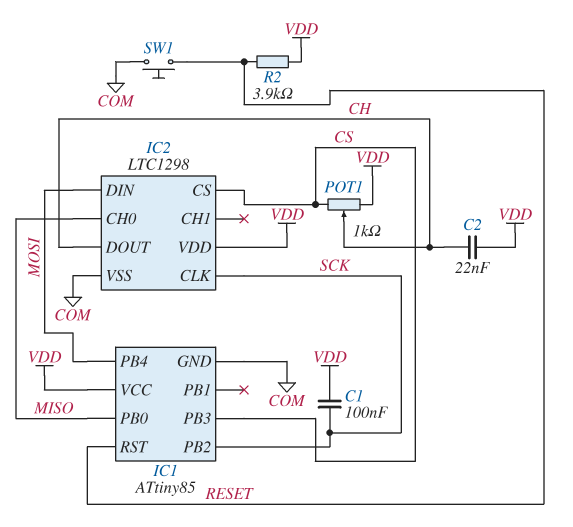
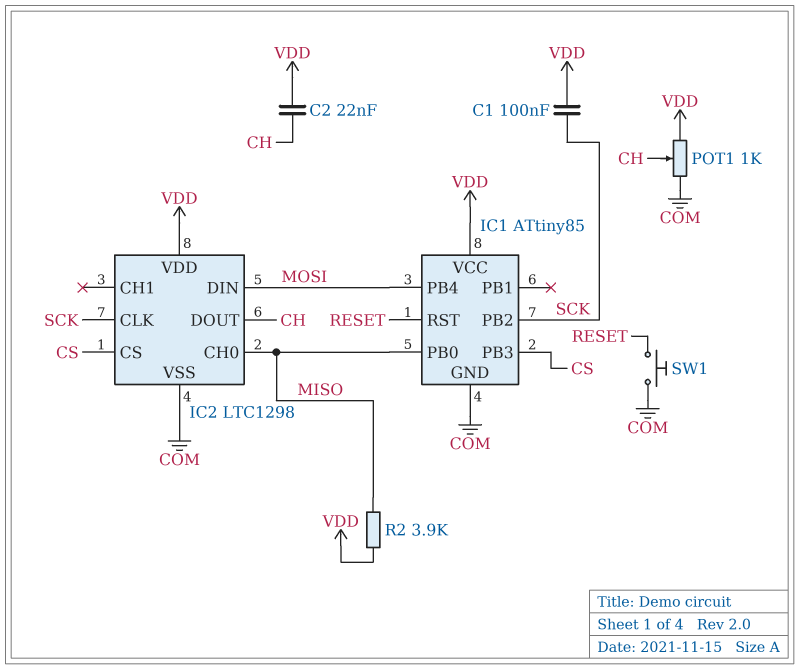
POT1: 1k (CS, VDD, wiper CH) -> 1k (COM, VDD, wiper CH)
R2: 3.9k (RESET, VDD) -> 3.9k (MISO, VDD)

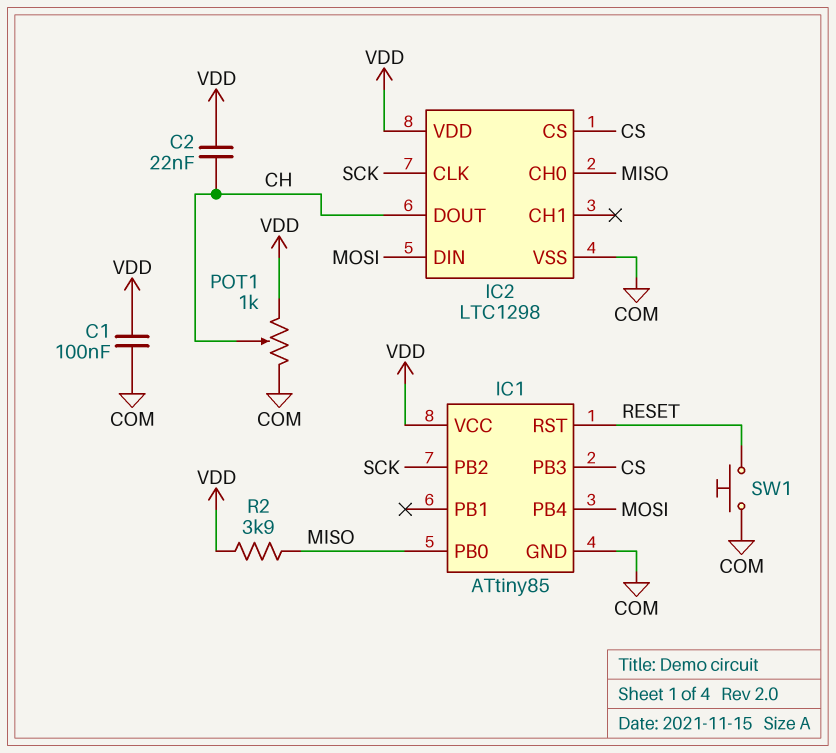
C1: 100nF (SCK, VDD) -> 100nF (COM, VDD)

